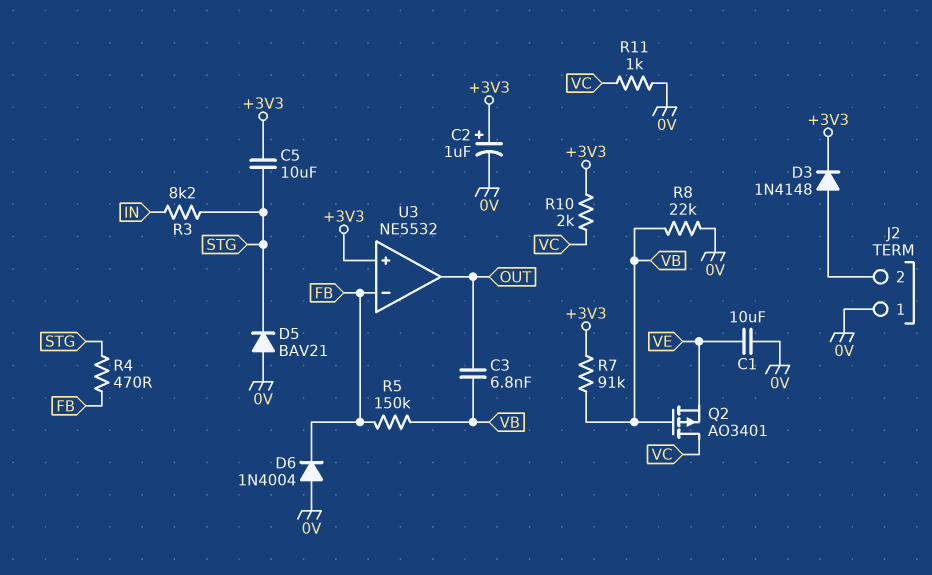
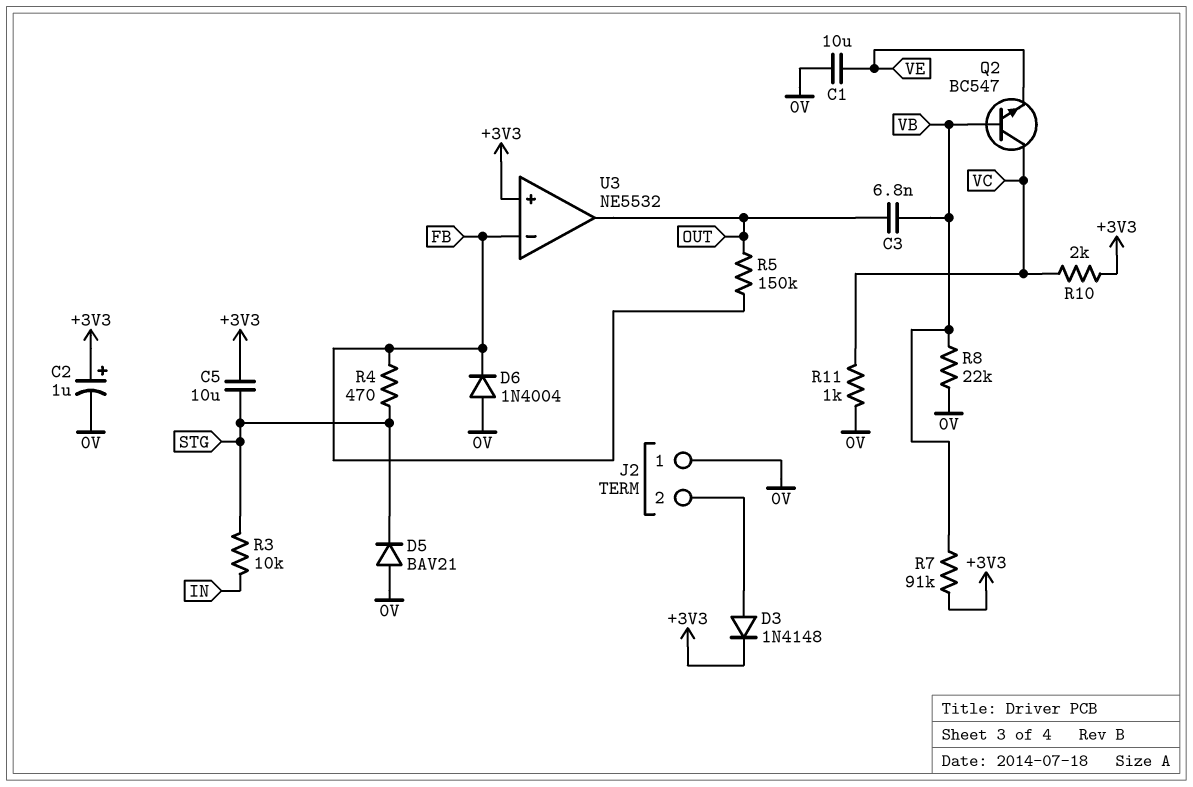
Q2: PMOS AO3401 (G VB, D VC, S VE) -> NPN BC547 (B VB, C VC, E VE)
R3: 8.2k (IN, STG) -> 10k (IN, STG)
R5: 150k (FB, VB) -> 150k (FB, OUT)

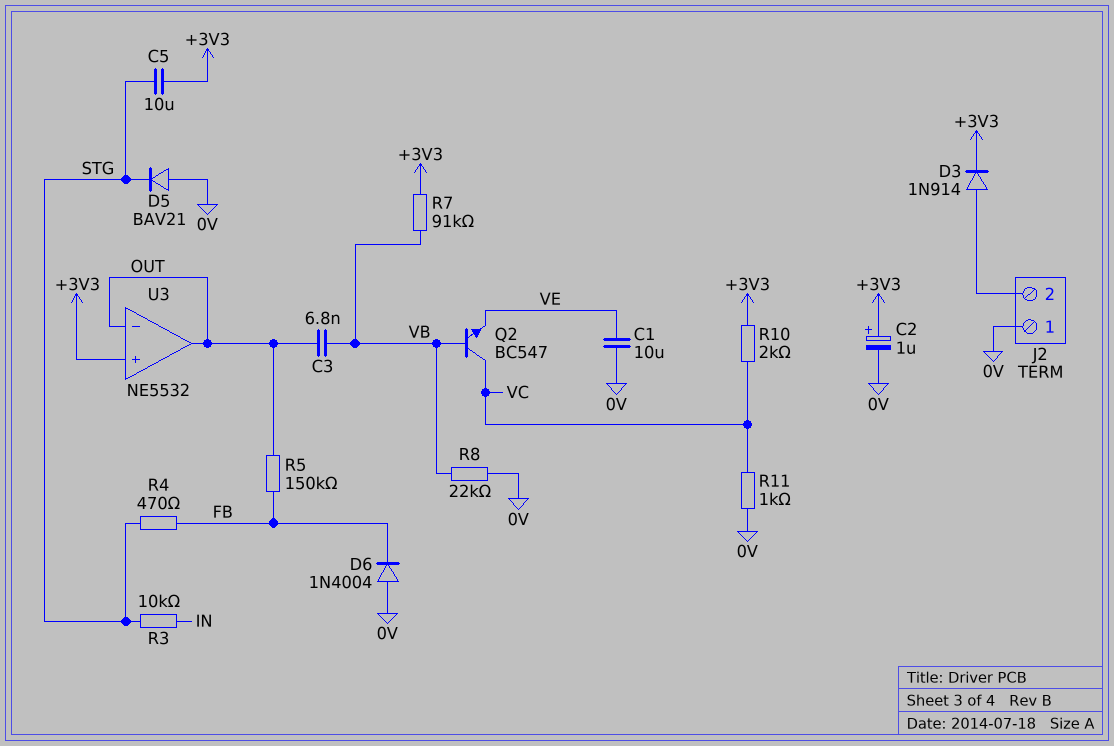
D3: diode 1N4148 (A J2/2, K +3V3) -> diode 1N914 (A J2/2, K +3V3)
U3 pin in-: FB -> OUT

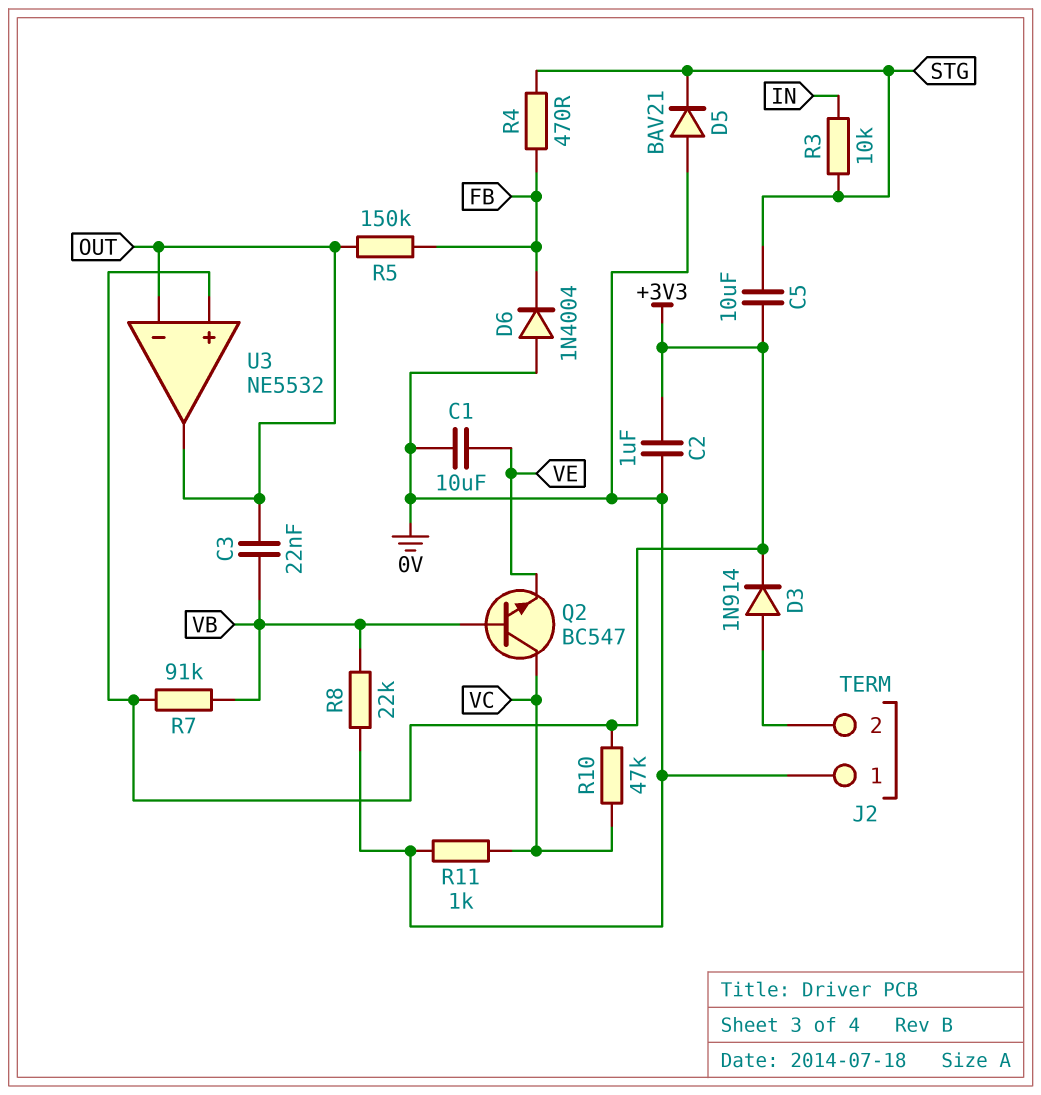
C2: 1uF (plus +3V3, minus 0V) -> 1uF (+3V3, 0V)
C3: 6.8nF (OUT, VB) -> 22nF (OUT, VB)
R10: 2k (+3V3, VC) -> 47k (+3V3, VC)

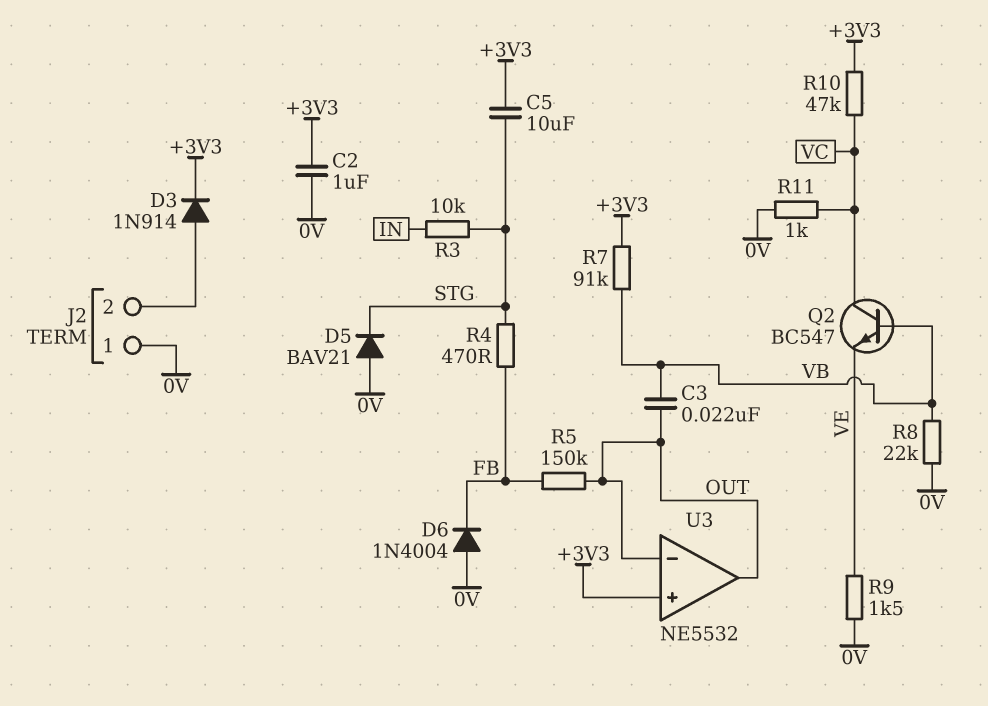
C1: 10uF (0V, VE) -> none
R9: none -> 1.5k (0V, VE)

